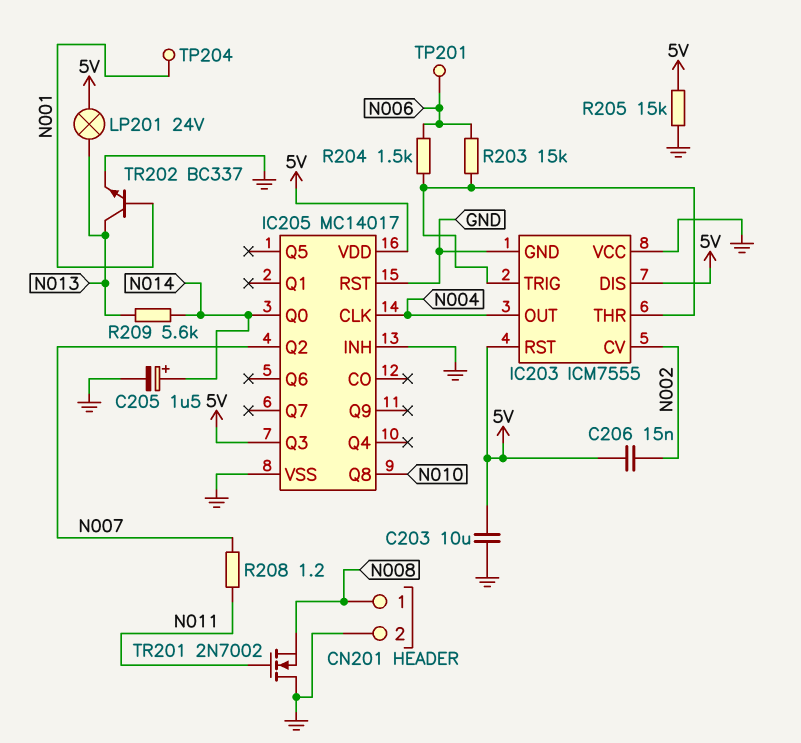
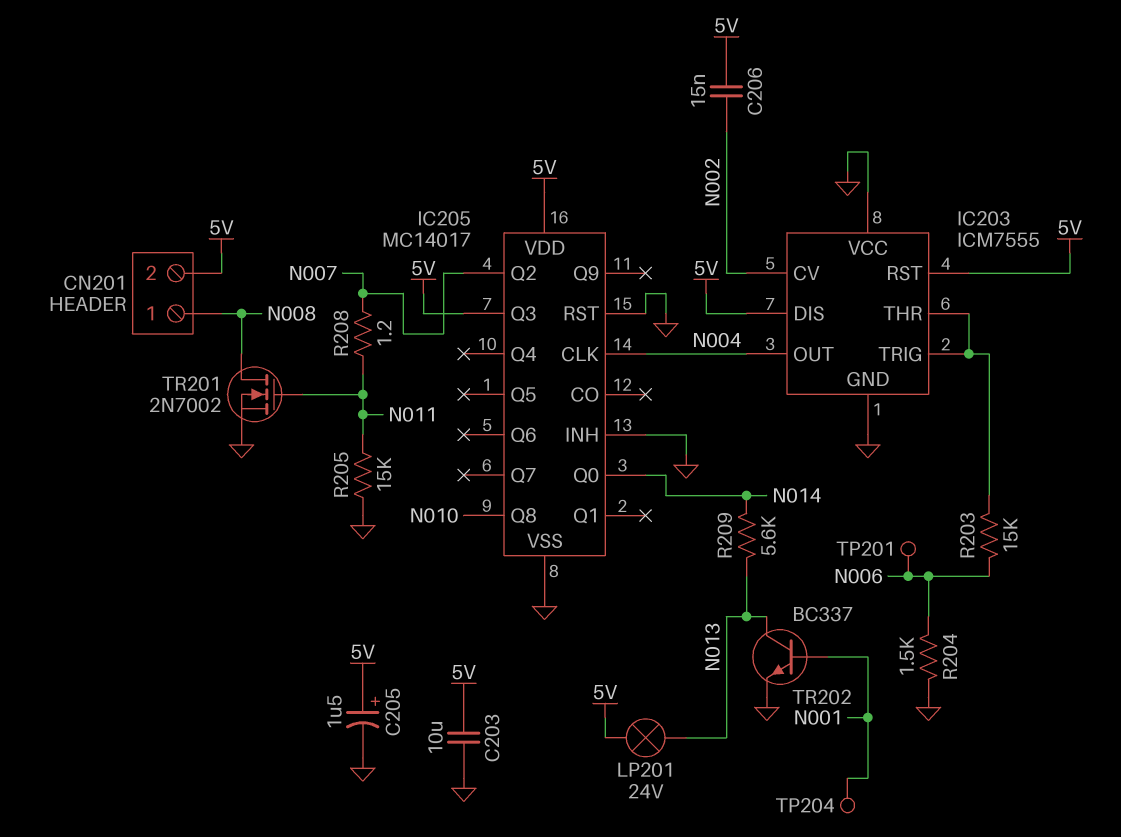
C205: 1.5uF (plus N014, minus GND) -> 1.5uF (plus 5V, minus GND)
CN201 pin 2: GND -> 5V
R204: 1.5k (IC203/THR, N006) -> 1.5k (GND, N006)
R205: 15k (5V, GND) -> 15k (GND, N011)
TR201: NMOS 2N7002 (G N011, D GND, S N008) -> NMOS 2N7002 (G N011, D N008, S GND)

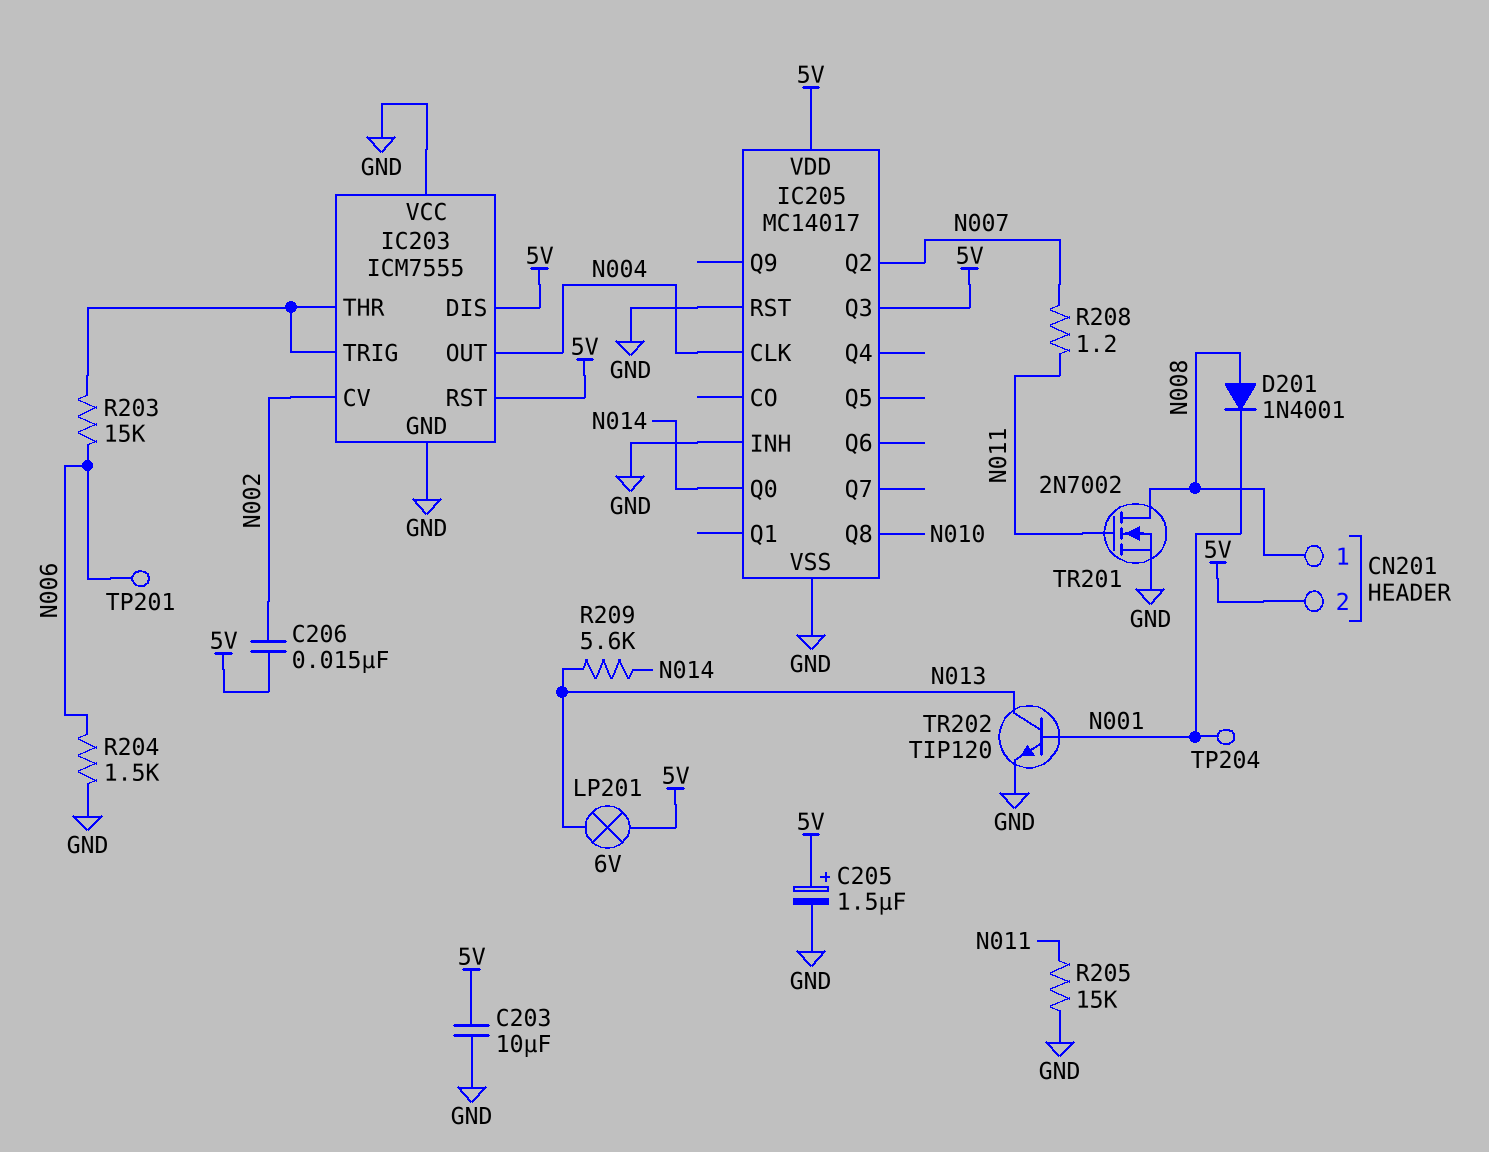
D201: none -> diode 1N4001 (A N008, K N001)
LP201: lamp 24V (5V, N013) -> lamp 6V (5V, N013)
TR202: NPN BC337 (B N001, C N013, E GND) -> NPN TIP120 (B N001, C N013, E GND)

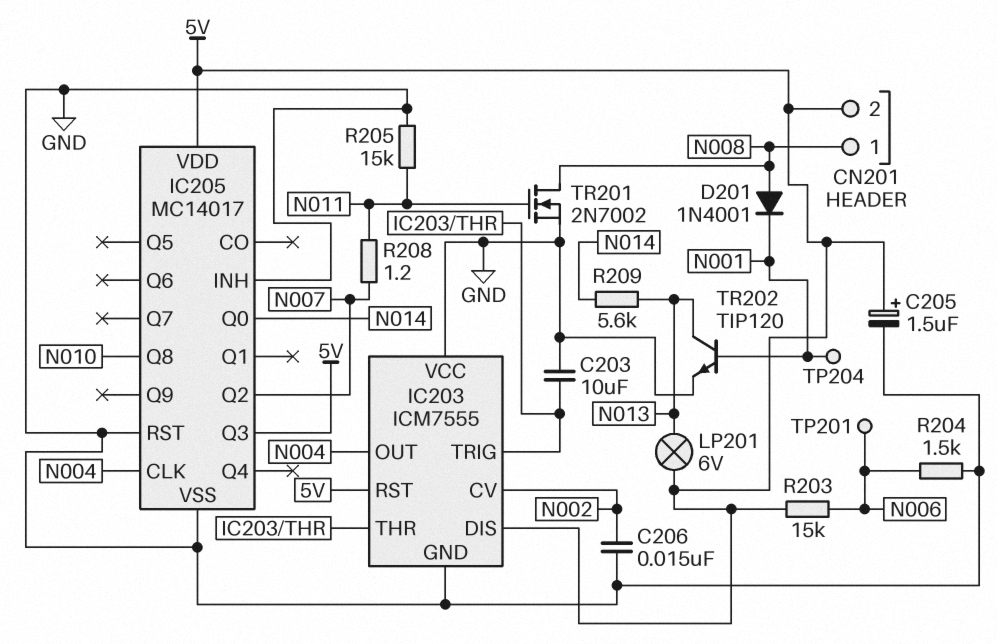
C203: 10uF (5V, GND) -> 10uF (GND, IC203/THR)
C206: 15nF (5V, N002) -> 15nF (GND, N002)
R203: 15k (IC203/THR, N006) -> 15k (5V, N006)

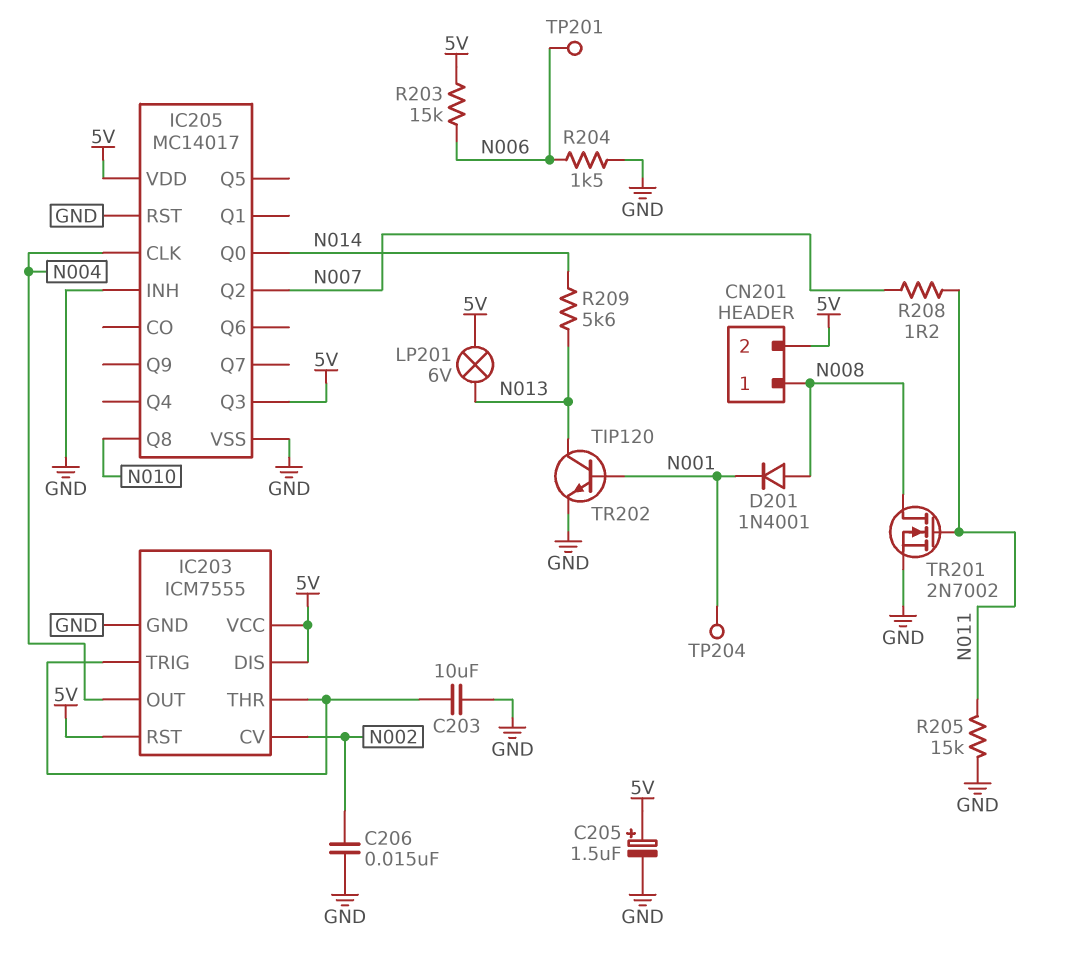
IC203 pin VCC: GND -> 5V

